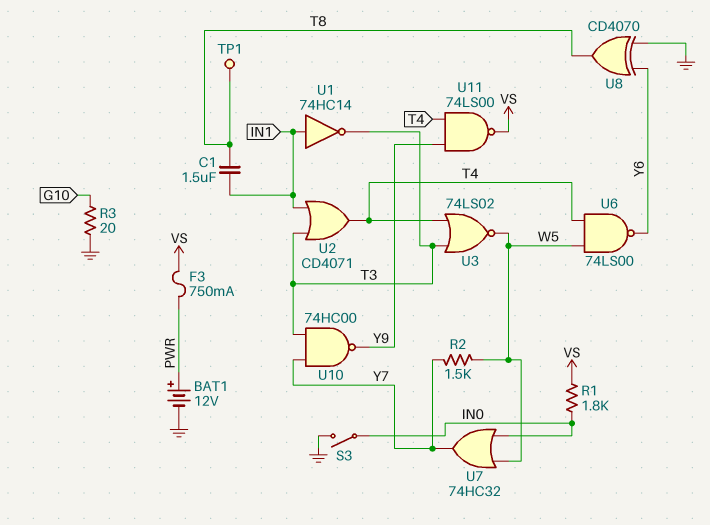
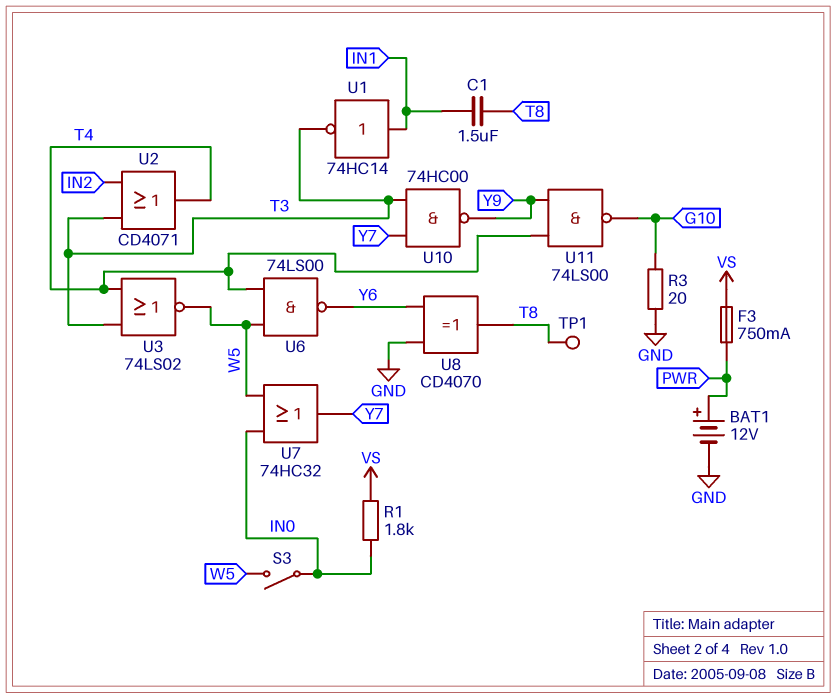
R2: 1.5k (W5, Y7) -> none
S3: switch (GND, IN0) -> switch (IN0, W5)
U2: OR CD4071 (in IN1, in T3, out T4) -> OR CD4071 (in IN2, in T3, out T4)
U11: NAND 74LS00 (in T4, in Y9, out VS) -> NAND 74LS00 (in T4, in Y9, out G10)

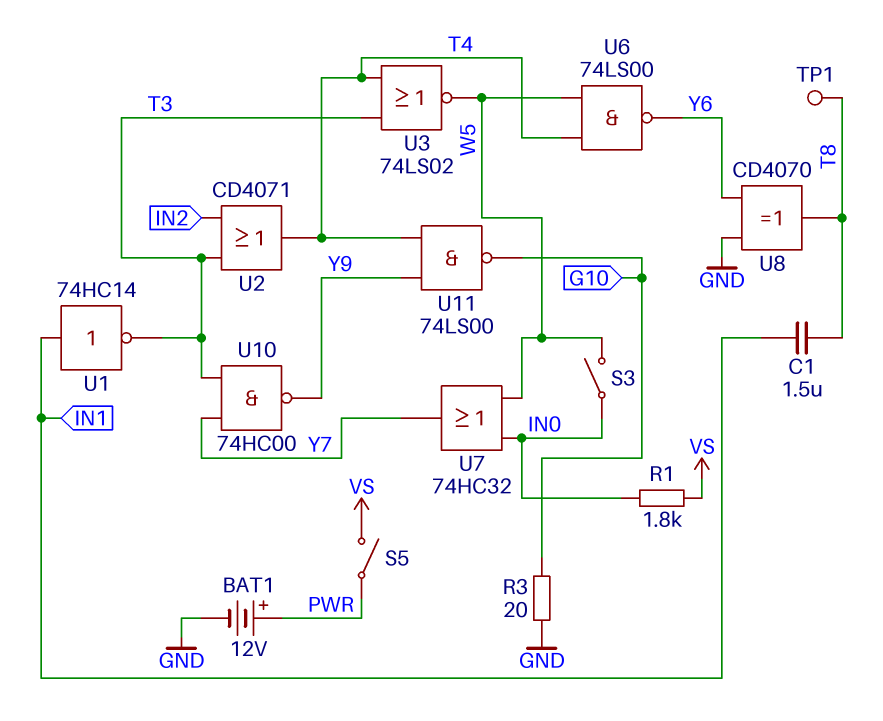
F3: 750mA (PWR, VS) -> none
S5: none -> switch (PWR, VS)

